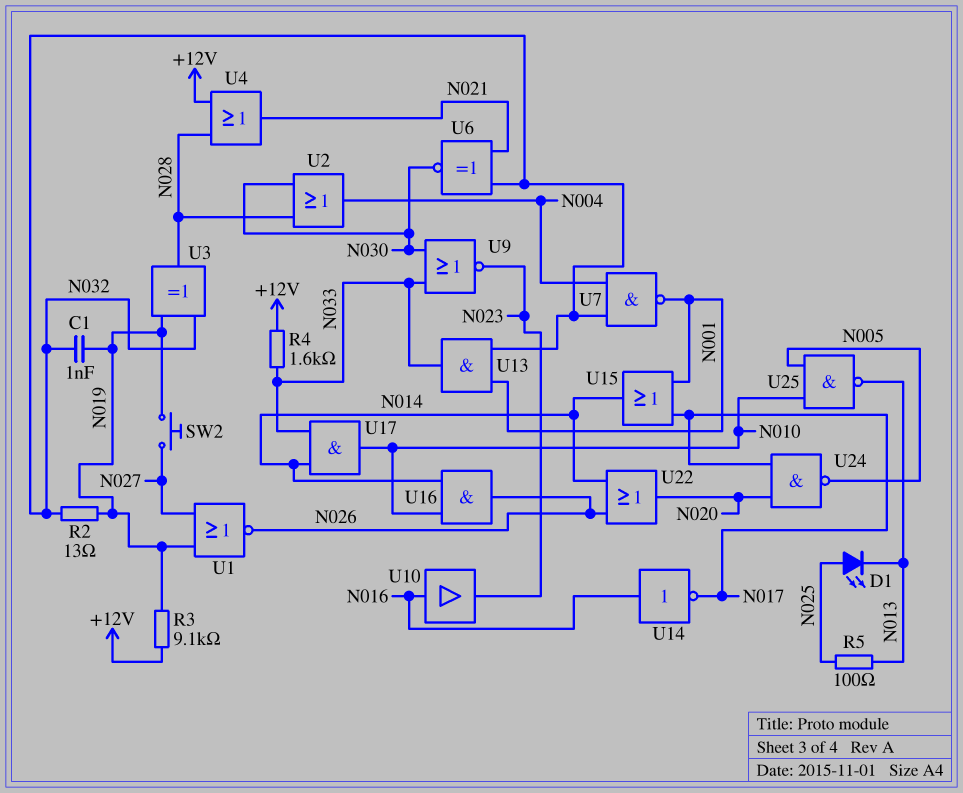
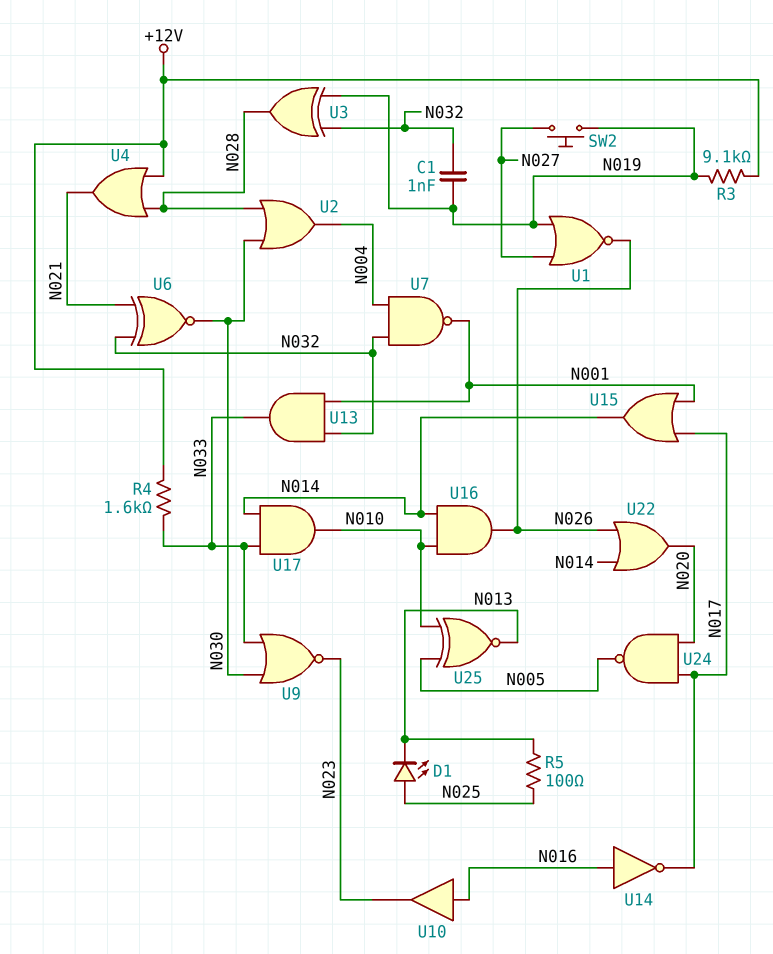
R2: 13 (N019, N032) -> none
U25: NAND (in N005, in N010, out N013) -> XNOR (in N005, in N010, out N013)

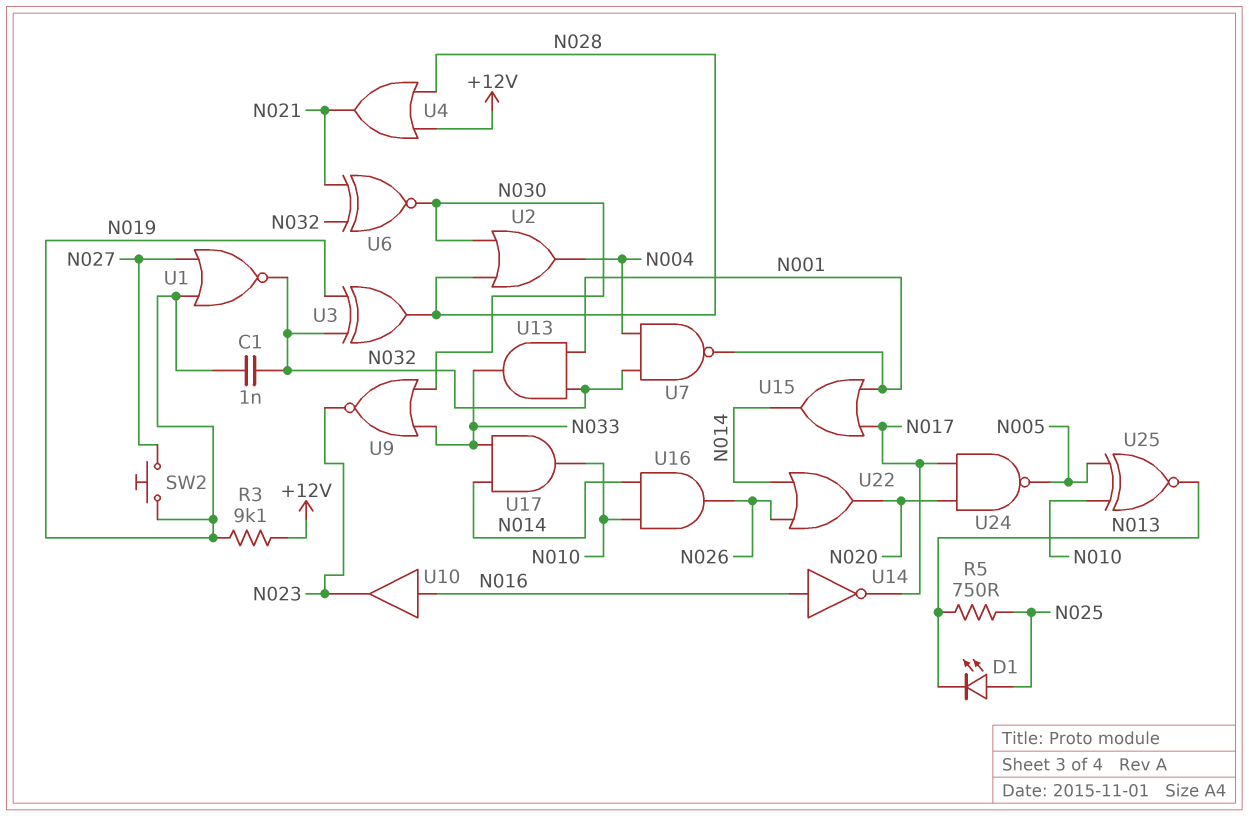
R4: 1.6k (+12V, N033) -> none
R5: 100 (N013, N025) -> 750 (N013, N025)
U1: NOR (in N019, in N027, out N026) -> NOR (in N019, in N027, out N032)

